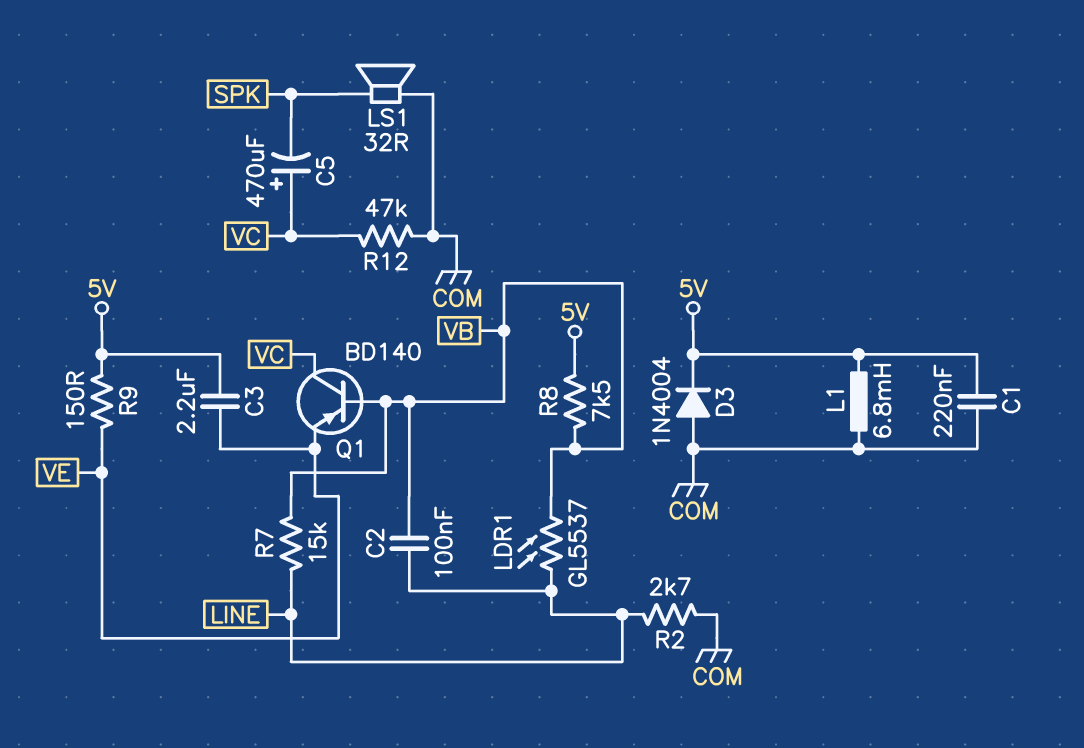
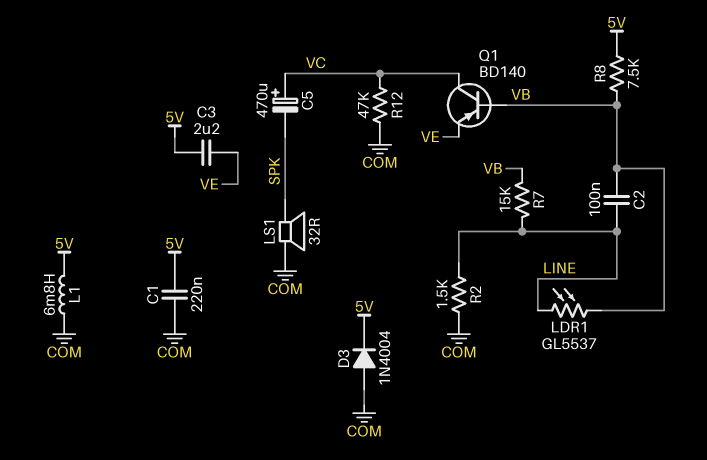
R2: 2.7k (COM, LINE) -> 1.5k (COM, LINE)
R9: 150 (5V, VE) -> none

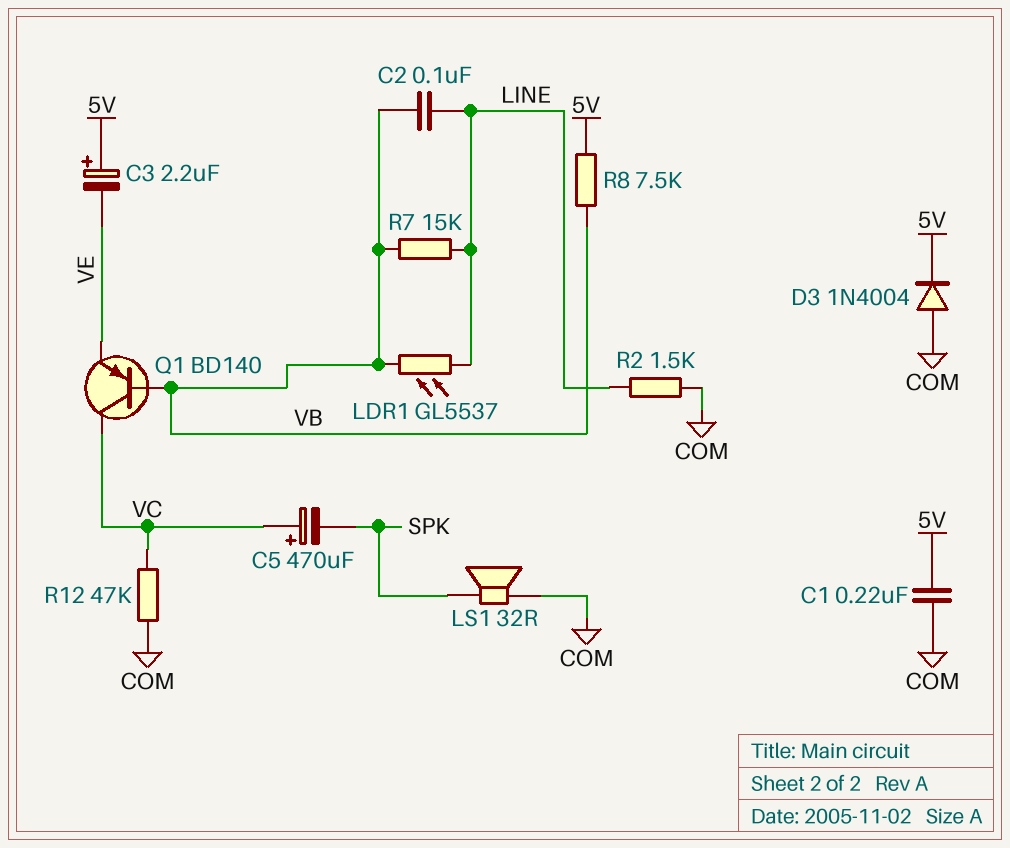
C3: 2.2uF (5V, VE) -> 2.2uF (plus 5V, minus VE)
L1: 6.8mH (5V, COM) -> none

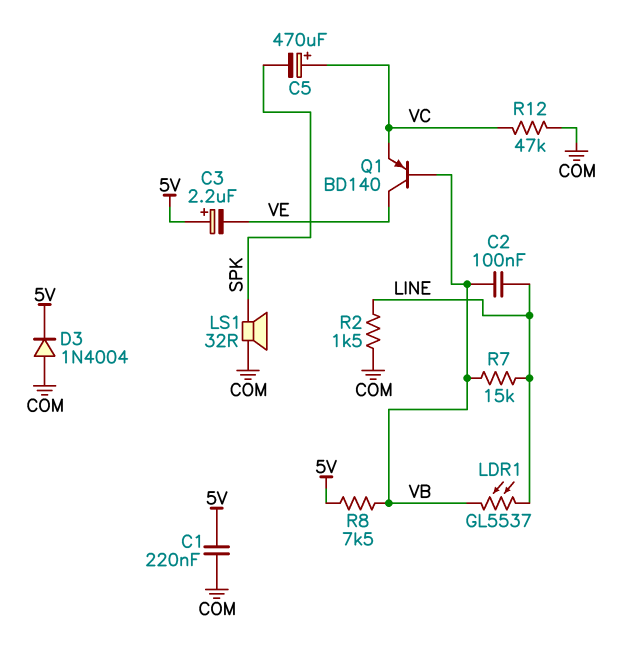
Q1: PNP BD140 (B VB, C VC, E VE) -> PNP BD140 (B VB, C VE, E VC)

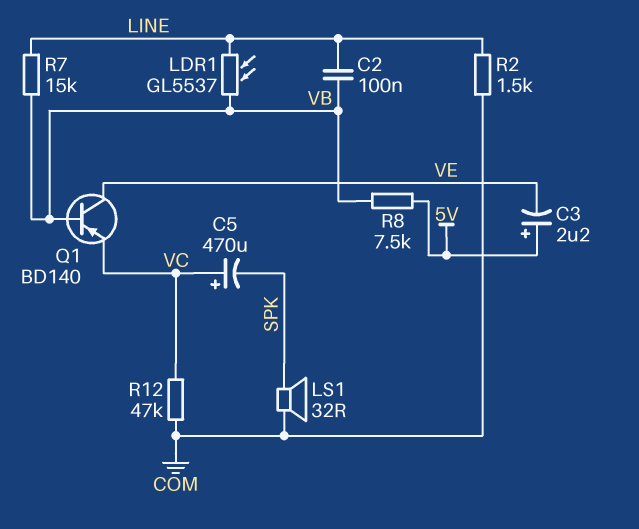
C1: 220nF (5V, COM) -> none
D3: diode 1N4004 (A COM, K 5V) -> none

